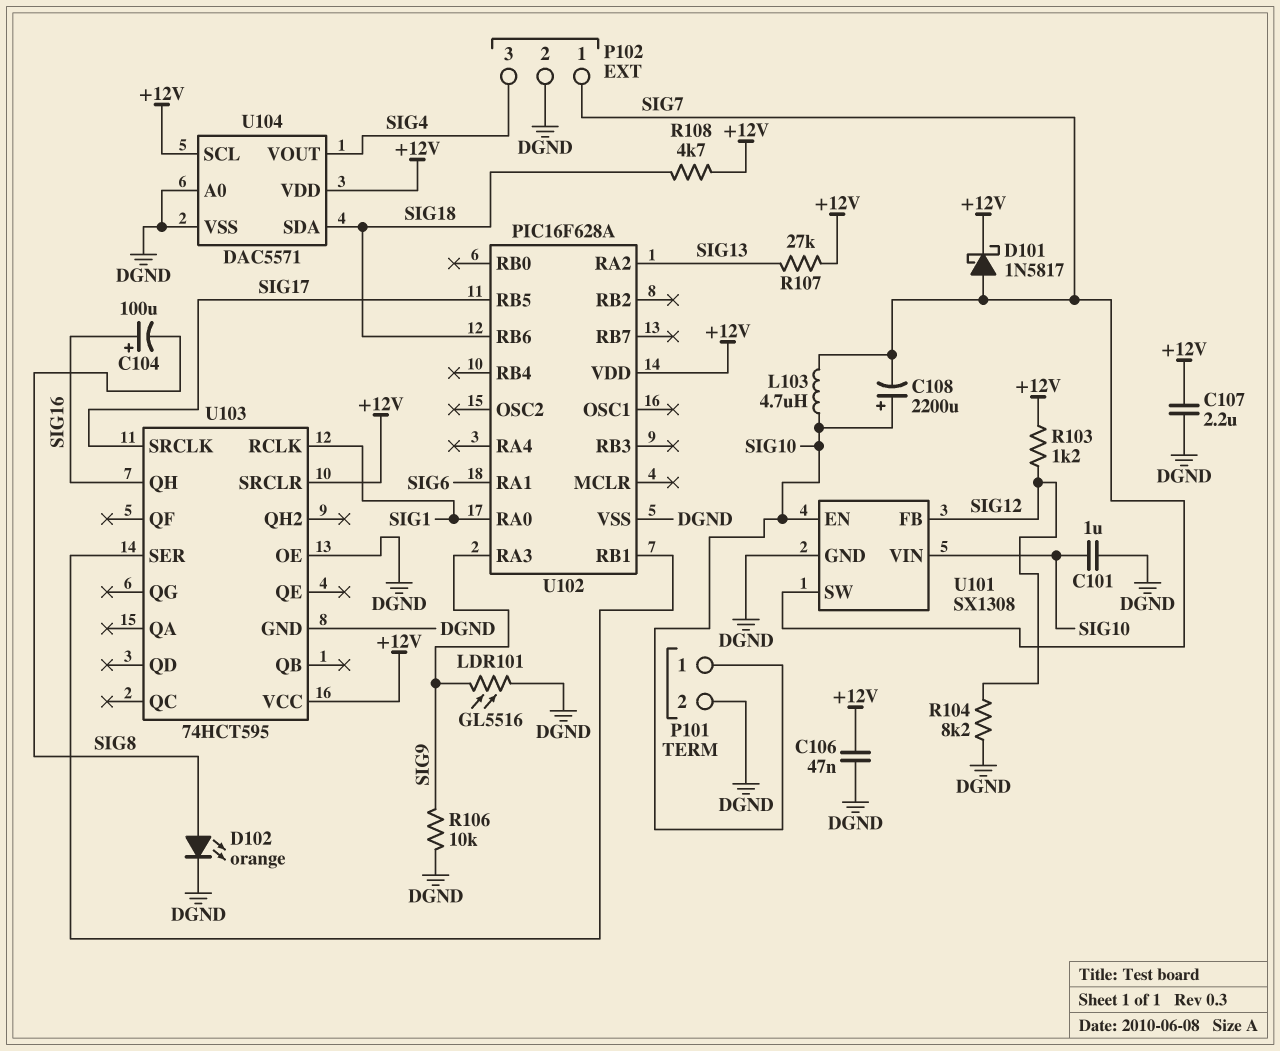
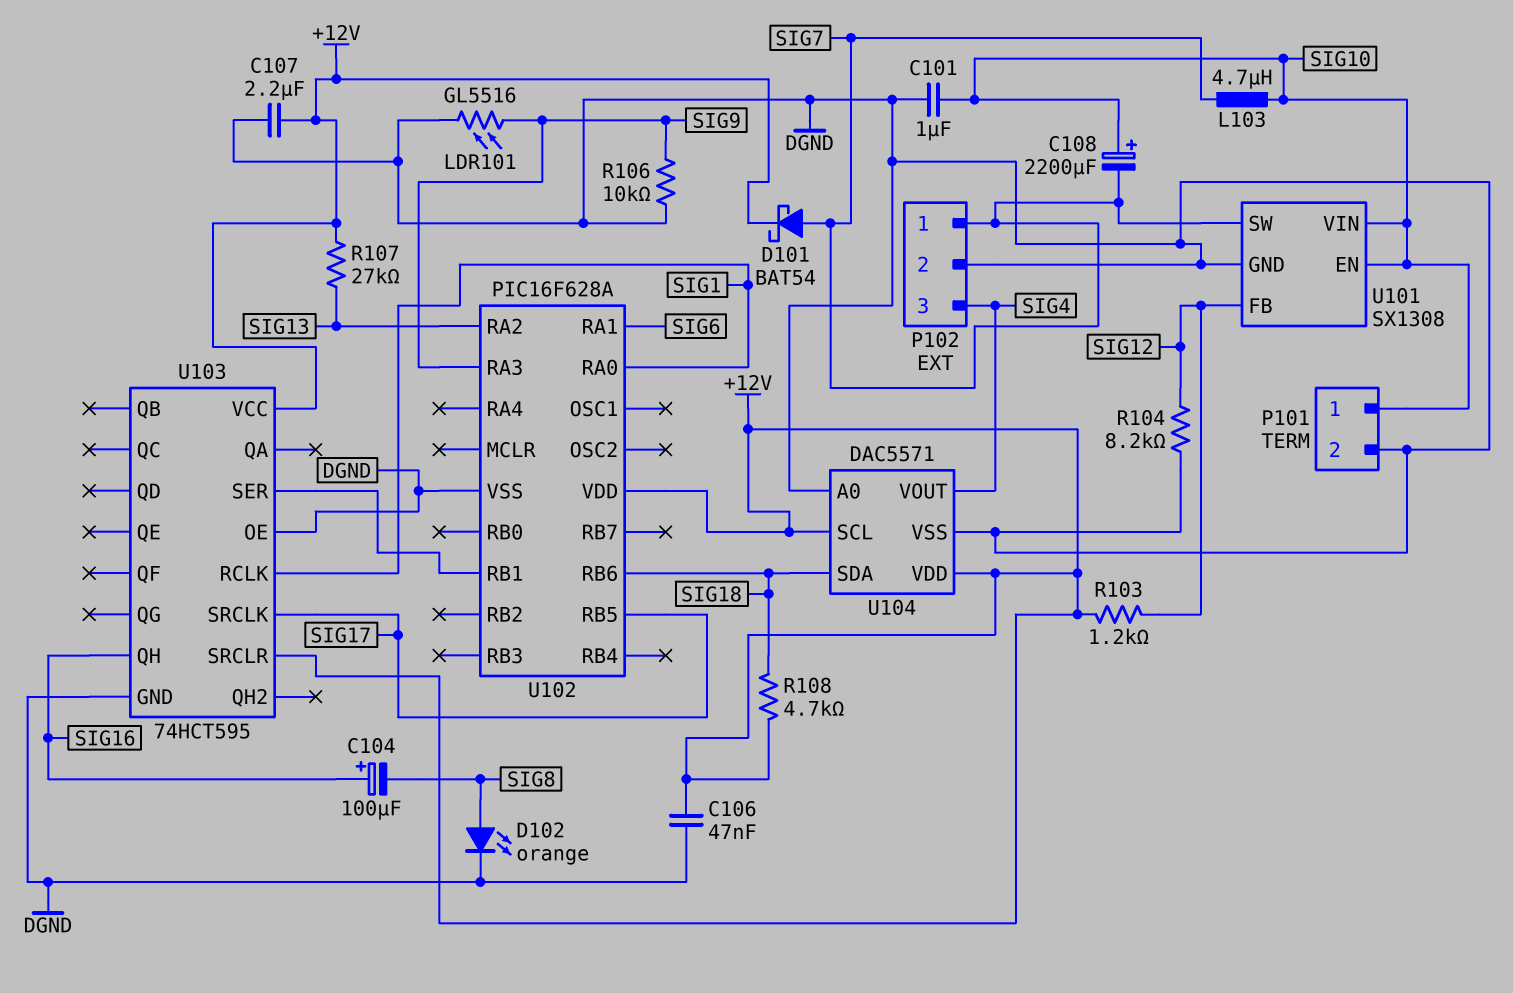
D101: schottky 1N5817 (A SIG7, K +12V) -> schottky BAT54 (A SIG7, K +12V)

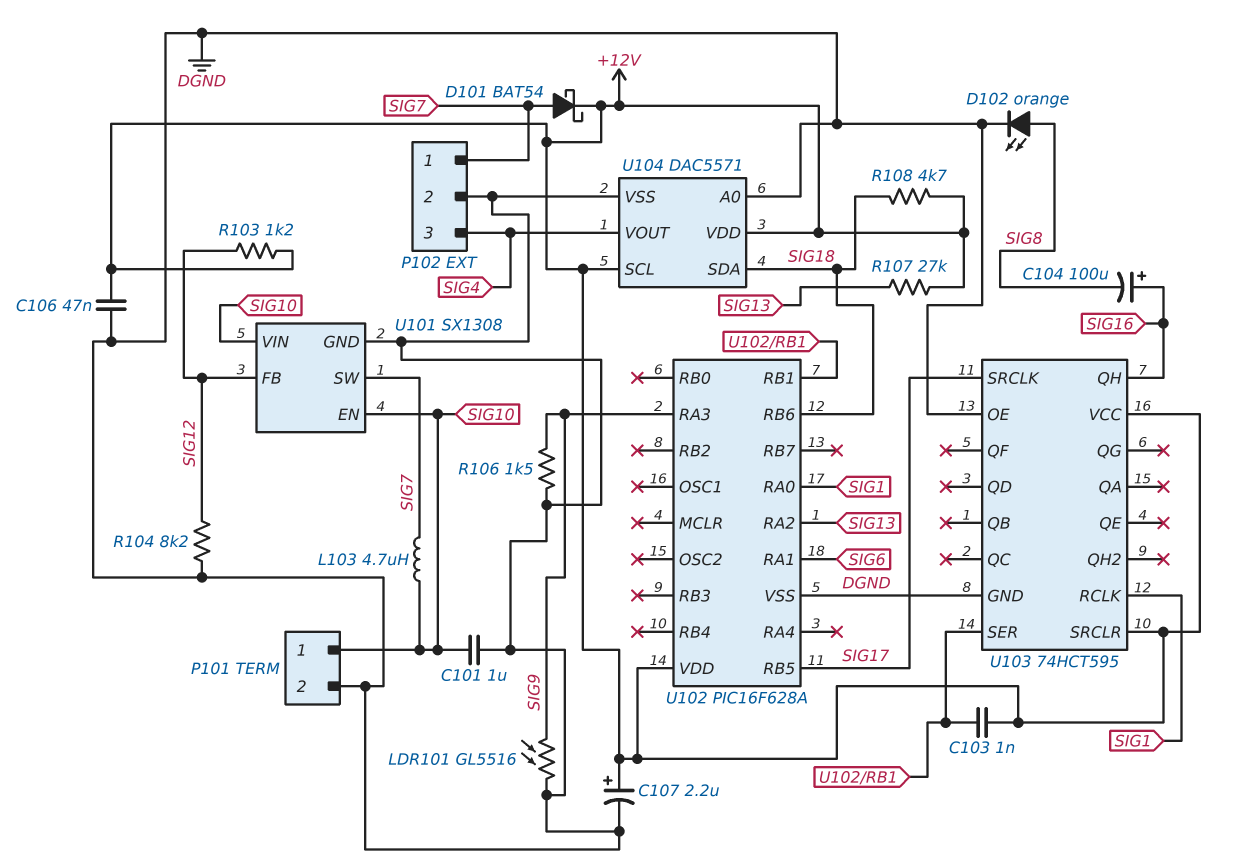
C103: none -> 1nF (+12V, U102/RB1)
C107: 2.2uF (+12V, DGND) -> 2.2uF (plus +12V, minus DGND)
C108: 2200uF (plus SIG10, minus SIG7) -> none
R106: 10k (DGND, SIG9) -> 1.5k (DGND, SIG9)

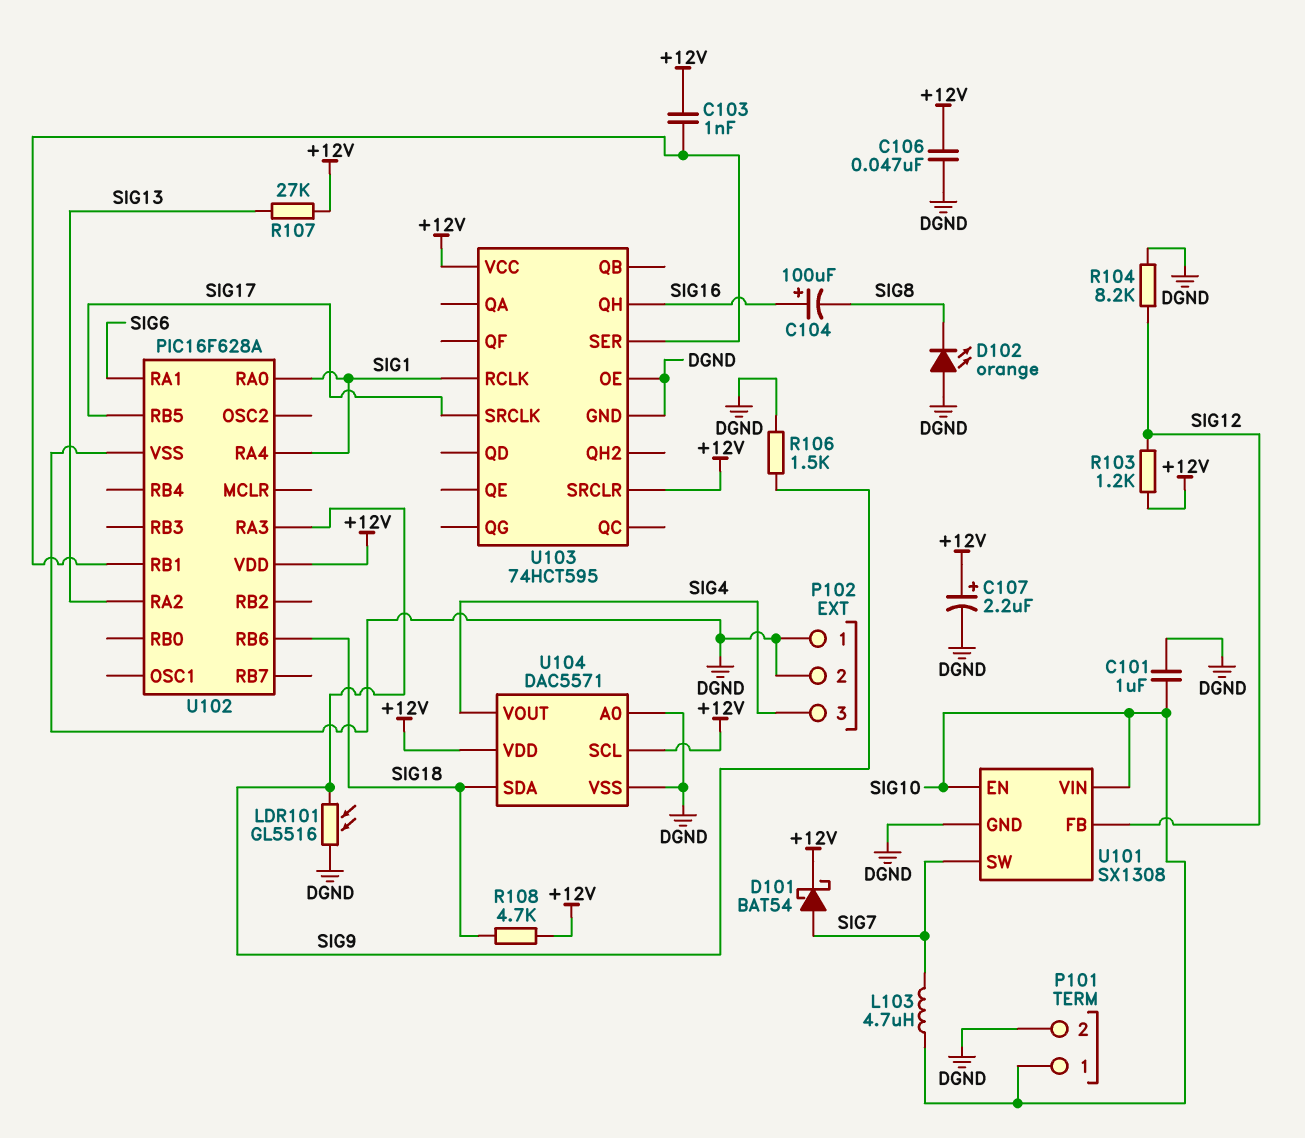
D102: LED orange (A SIG8, K DGND) -> LED orange (A DGND, K SIG8)
P102 pin 1: SIG7 -> DGND
U102 pin RA4: none -> SIG1

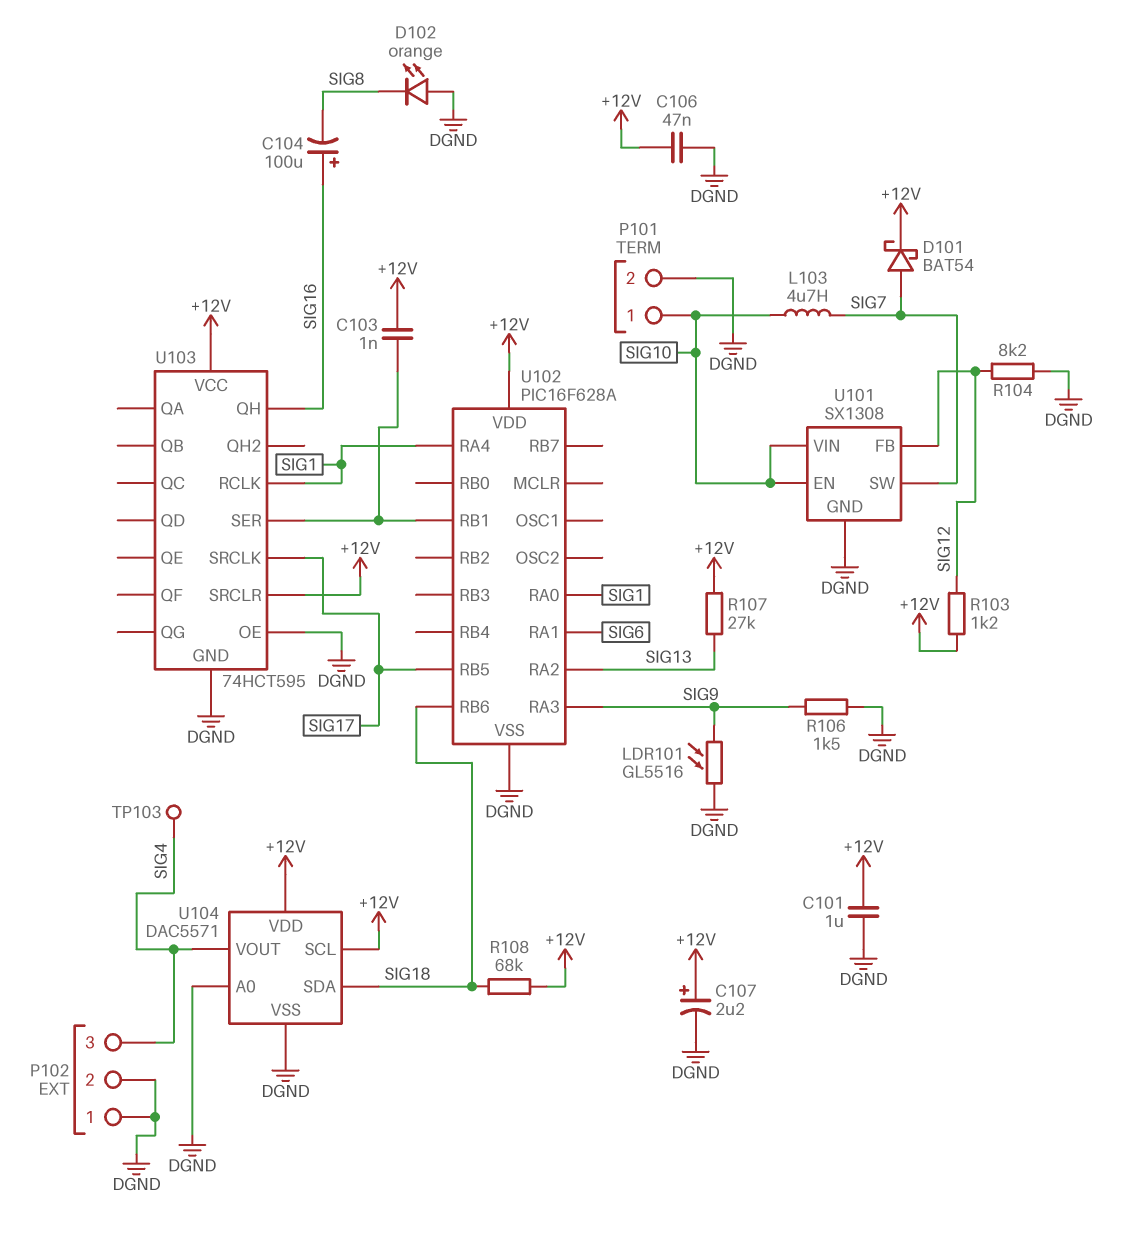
C101: 1uF (DGND, SIG10) -> 1uF (+12V, DGND)
R108: 4.7k (+12V, SIG18) -> 68k (+12V, SIG18)
TP103: none -> test point (SIG4)

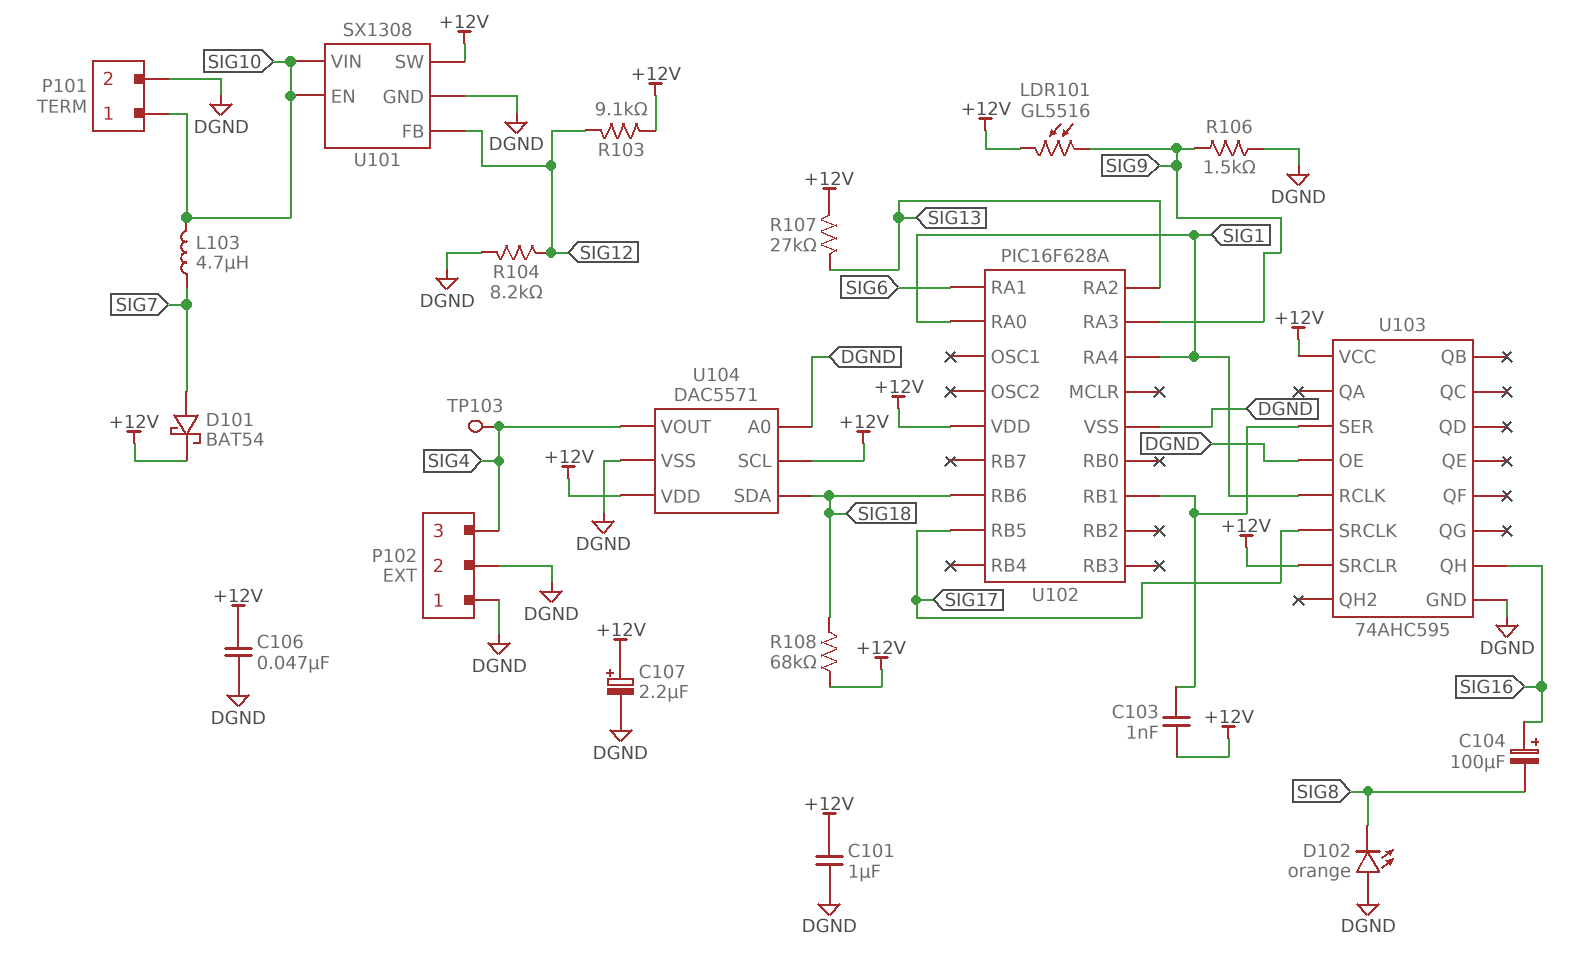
LDR101: GL5516 (DGND, SIG9) -> GL5516 (+12V, SIG9)
R103: 1.2k (+12V, SIG12) -> 9.1k (+12V, SIG12)
U101 pin SW: SIG7 -> +12V
U103: 74HCT595 -> 74AHC595

